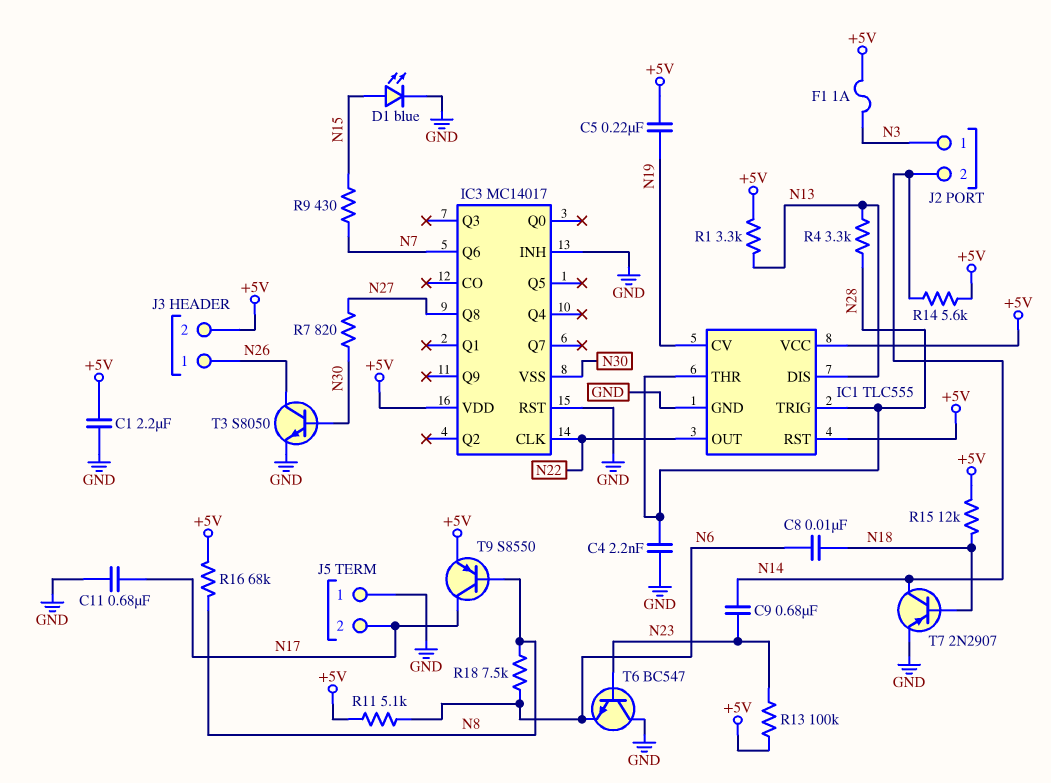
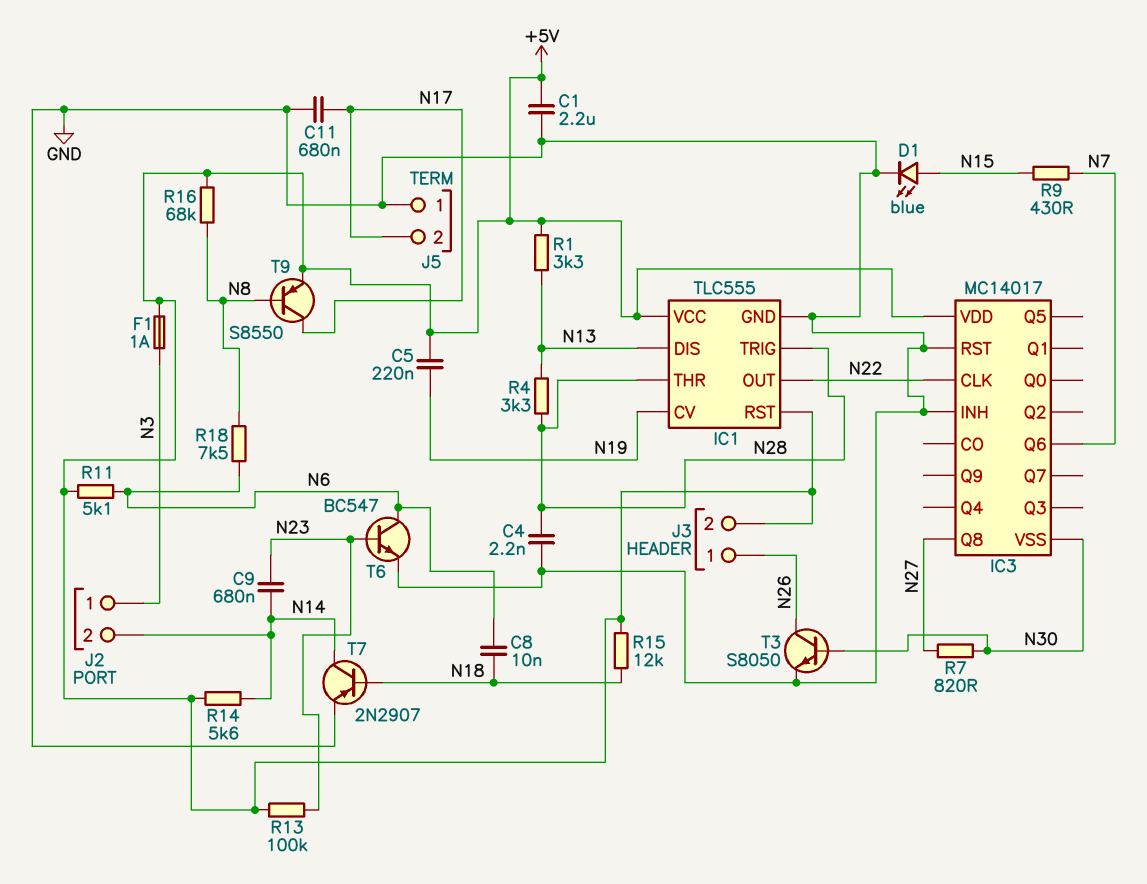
T6: NPN BC547 (B N23, C GND, E N6) -> NPN BC547 (B N23, C N6, E GND)

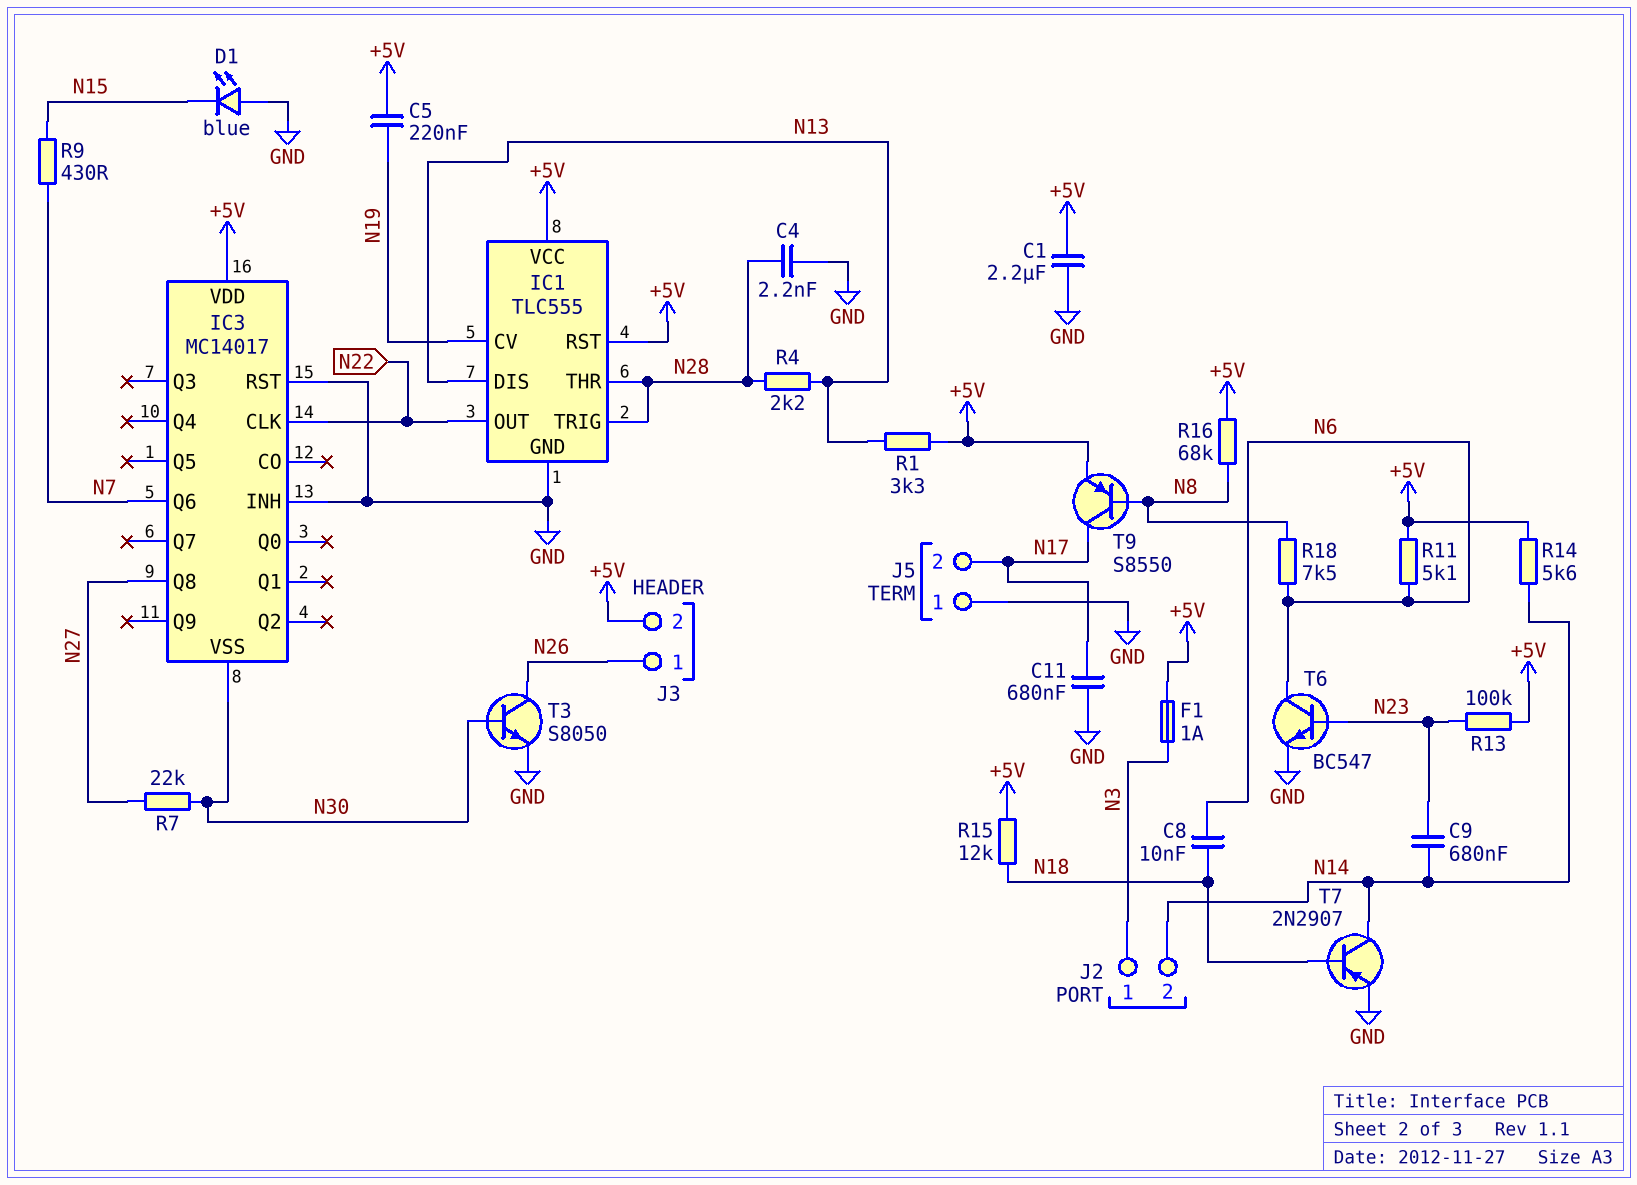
D1: LED blue (A N15, K GND) -> LED blue (A GND, K N15)
R4: 3.3k (N13, N28) -> 2.2k (N13, N28)
R7: 820 (N27, N30) -> 22k (N27, N30)

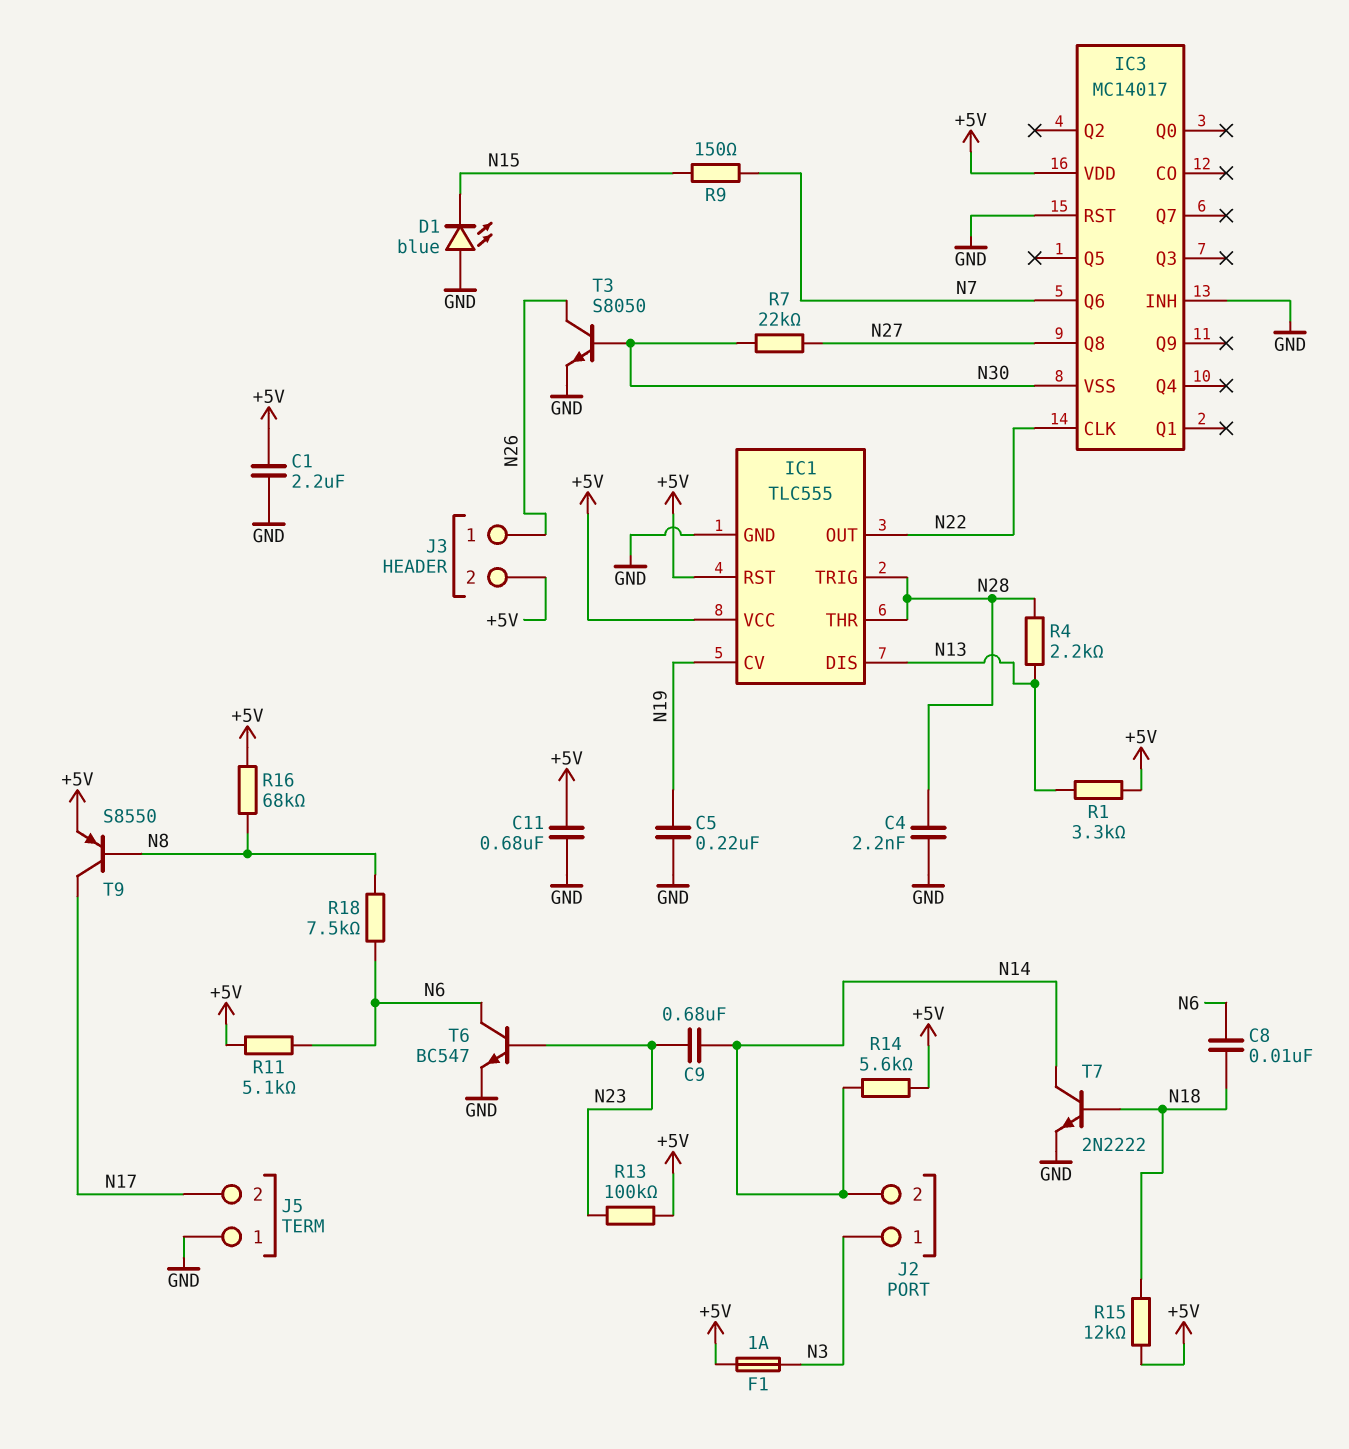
C5: 220nF (+5V, N19) -> 220nF (GND, N19)
C11: 680nF (GND, N17) -> 680nF (+5V, GND)
R9: 430 (N7, N15) -> 150 (N7, N15)
T7: PNP 2N2907 (B N18, C N14, E GND) -> NPN 2N2222 (B N18, C N14, E GND)

